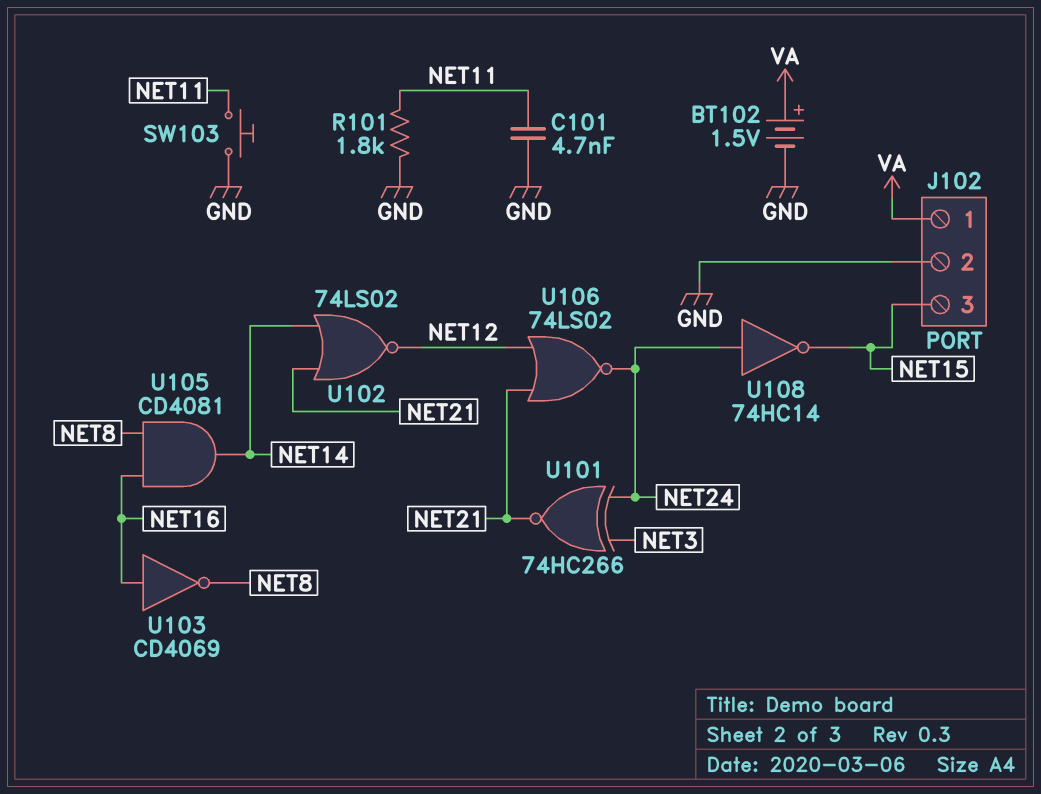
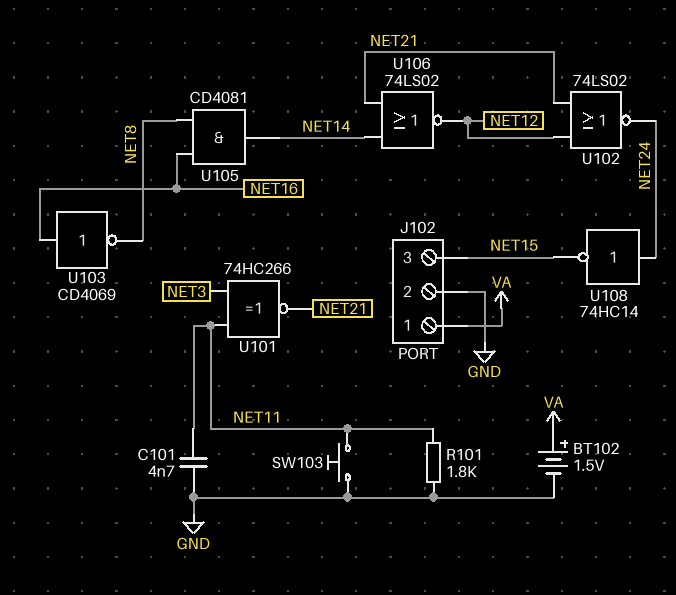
U101: XNOR 74HC266 (in NET3, in NET24, out NET21) -> XNOR 74HC266 (in NET3, in NET11, out NET21)
U102: NOR 74LS02 (in NET14, in NET21, out NET12) -> NOR 74LS02 (in NET12, in NET21, out NET24)
U106: NOR 74LS02 (in NET12, in NET21, out NET24) -> NOR 74LS02 (in NET14, in NET21, out NET12)

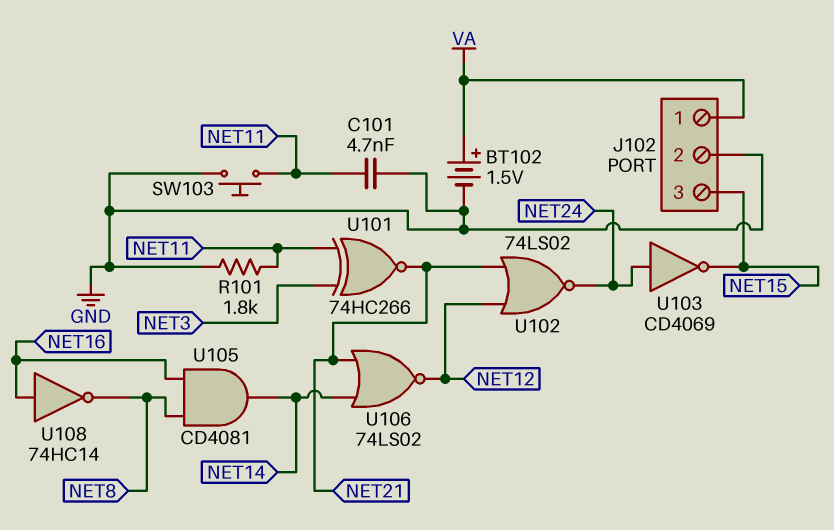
U103: NOT CD4069 (in NET16, out NET8) -> NOT CD4069 (in NET24, out NET15)
U108: NOT 74HC14 (in NET24, out NET15) -> NOT 74HC14 (in NET16, out NET8)

